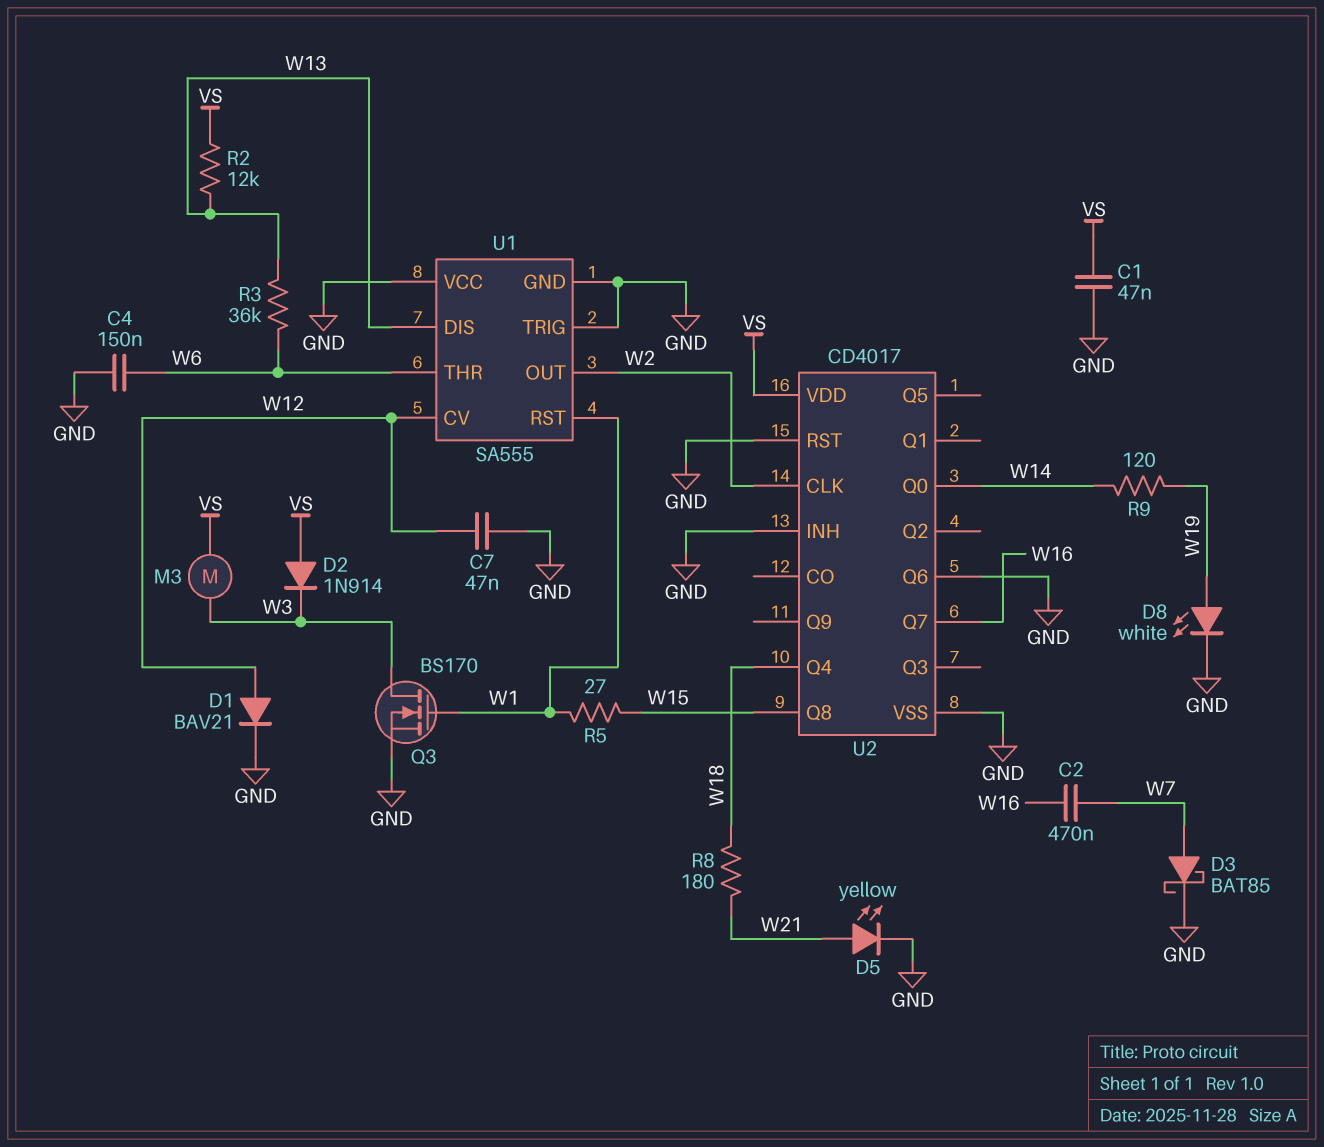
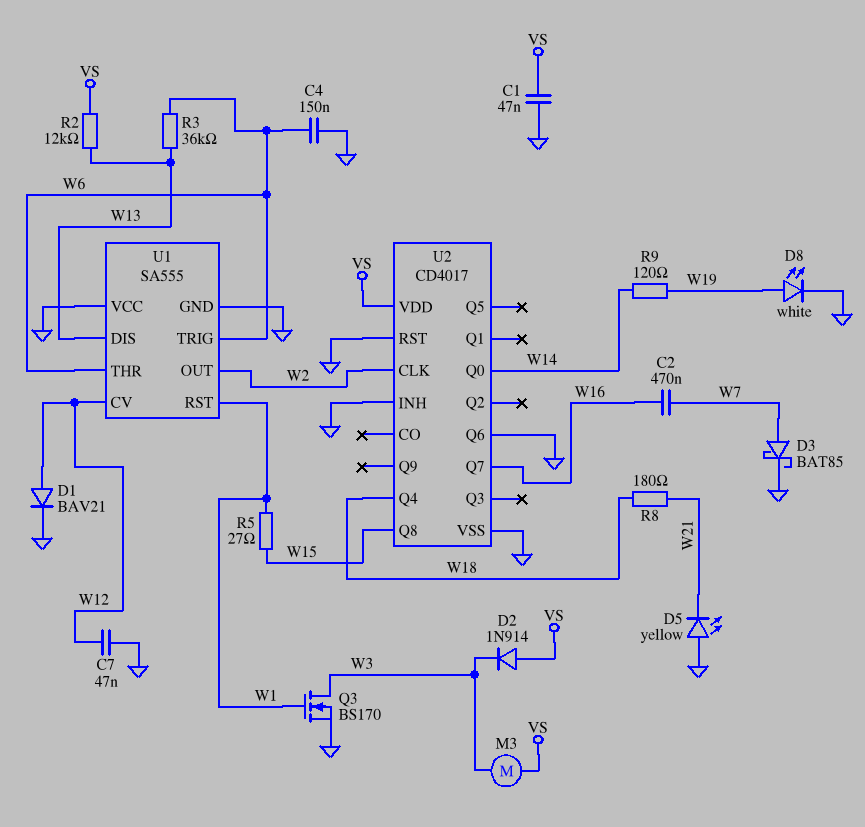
D5: LED yellow (A W21, K GND) -> LED yellow (A GND, K W21)
U1 pin TRIG: GND -> W6

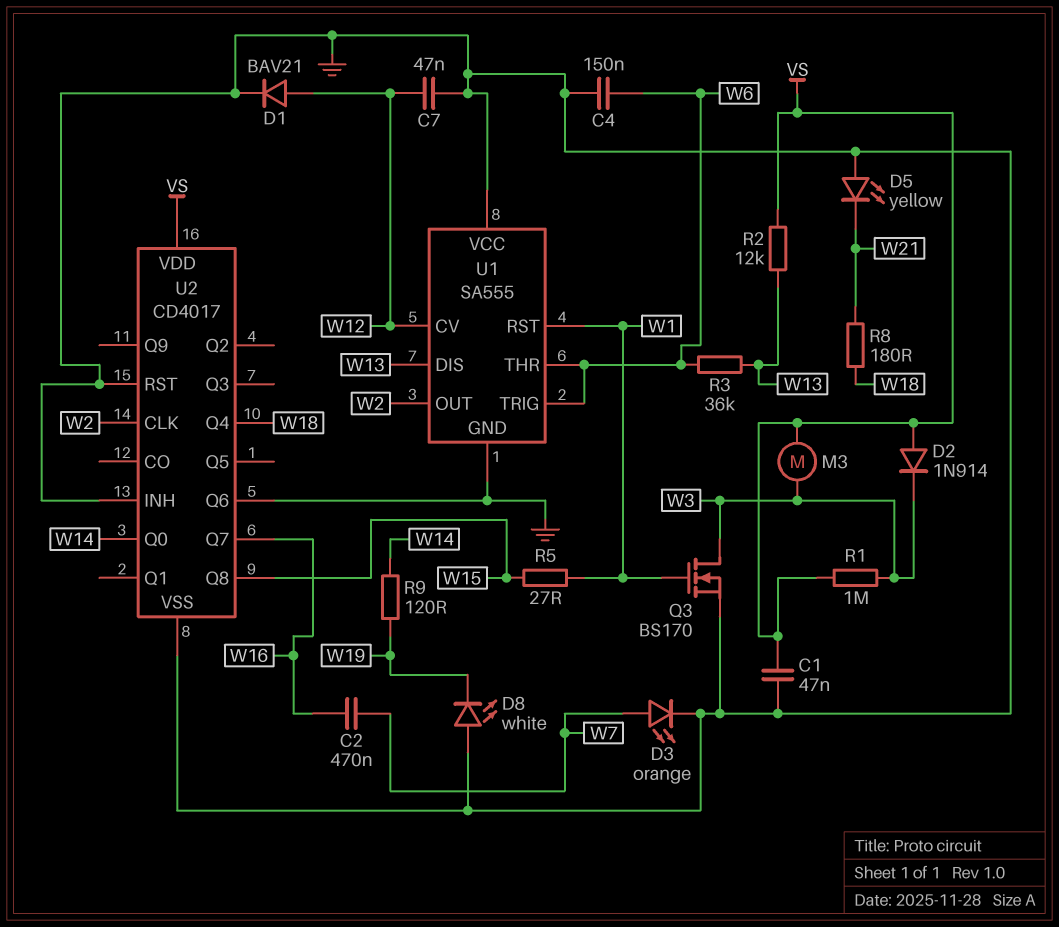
D3: schottky BAT85 (A W7, K GND) -> LED orange (A W7, K GND)
D8: LED white (A W19, K GND) -> LED white (A GND, K W19)
R1: none -> 1M (VS, W3)

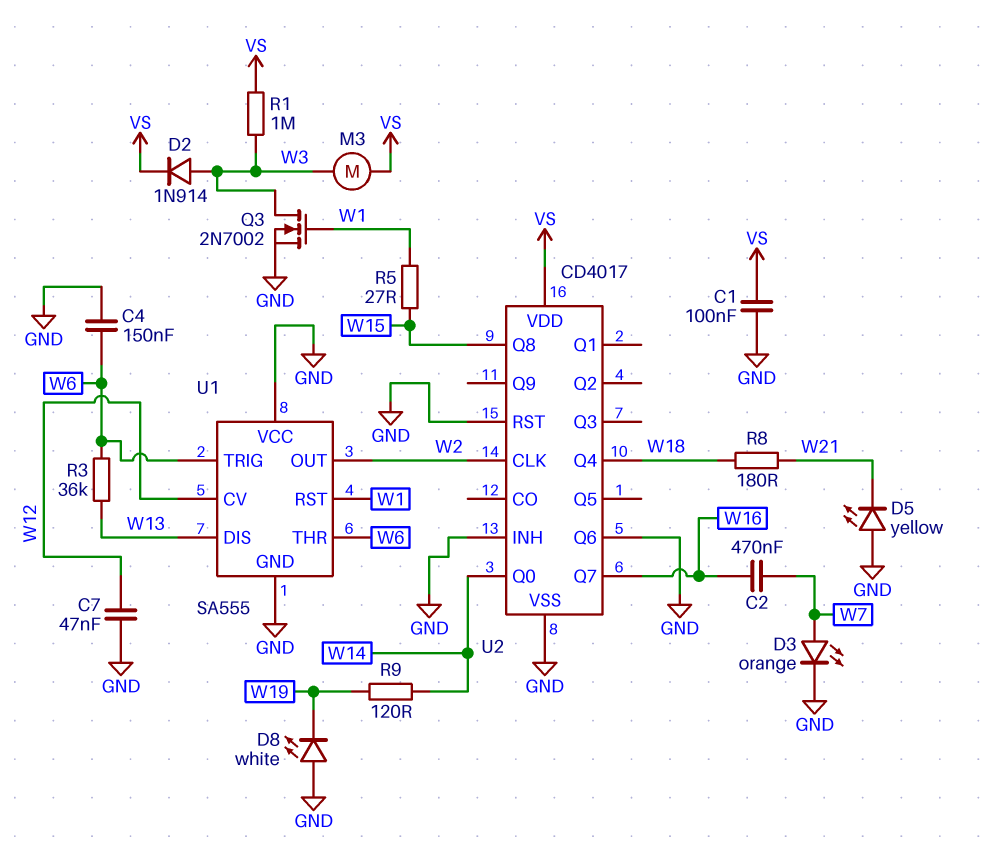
C1: 47nF (GND, VS) -> 100nF (GND, VS)
D1: diode BAV21 (A W12, K GND) -> none
D2: diode 1N914 (A VS, K W3) -> diode 1N914 (A W3, K VS)
Q3: NMOS BS170 (G W1, D W3, S GND) -> NMOS 2N7002 (G W1, D W3, S GND)
R2: 12k (VS, W13) -> none

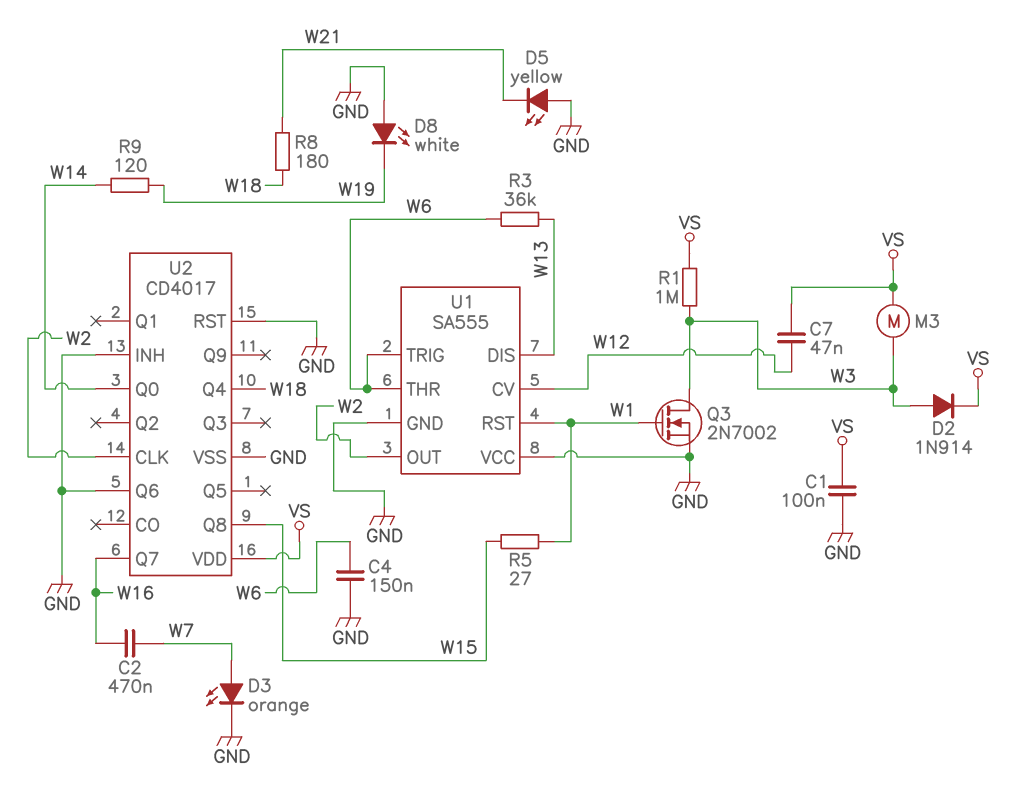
C7: 47nF (GND, W12) -> 47nF (VS, W12)

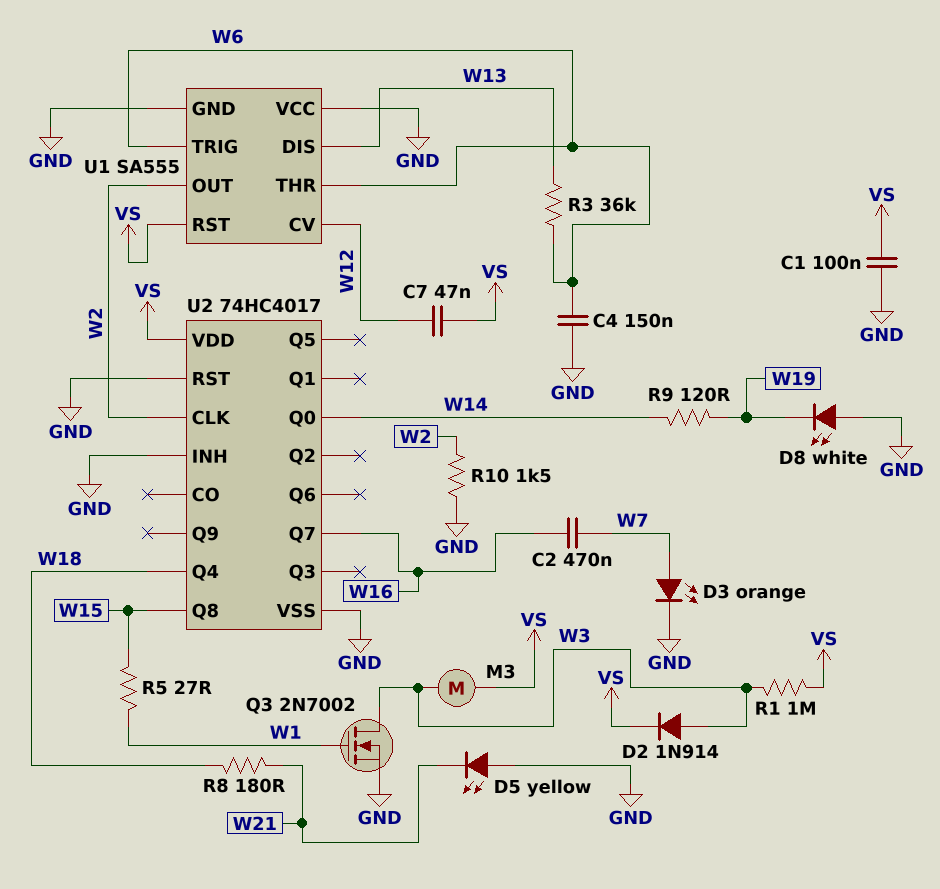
R10: none -> 1.5k (GND, W2)
U1 pin RST: W1 -> VS
U2: CD4017 -> 74HC4017
U2 pin Q6: GND -> none

